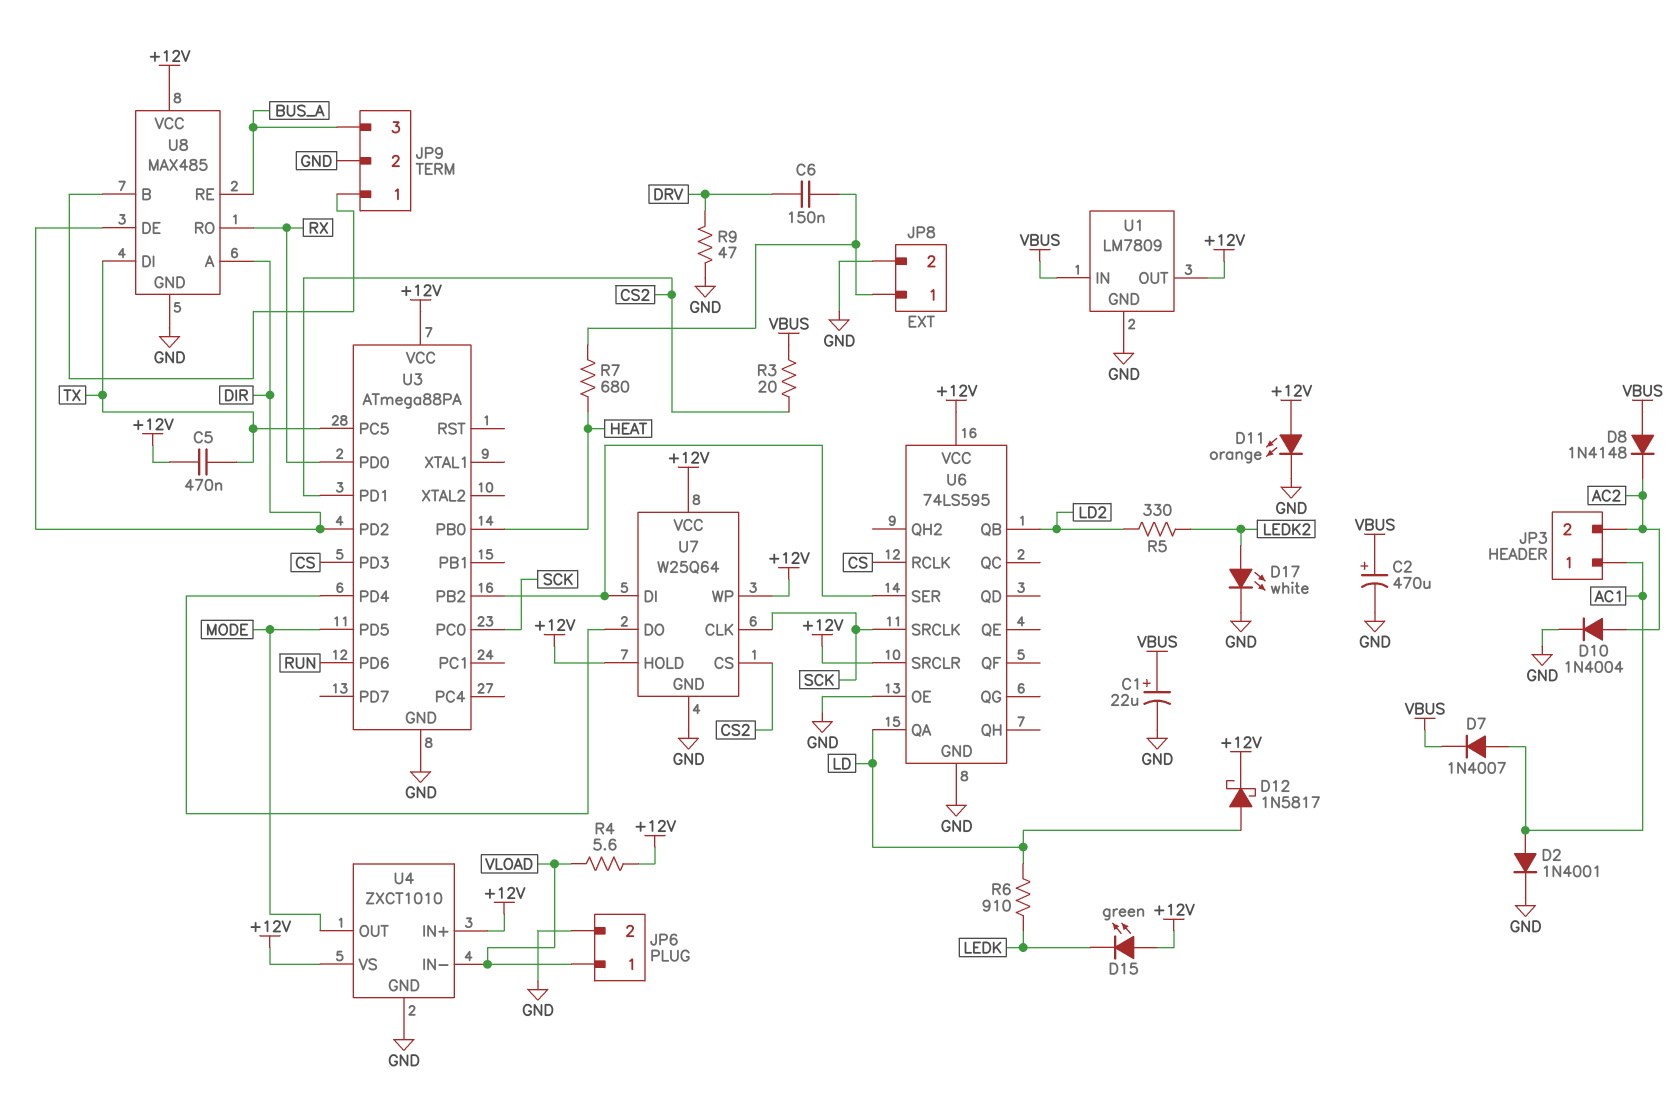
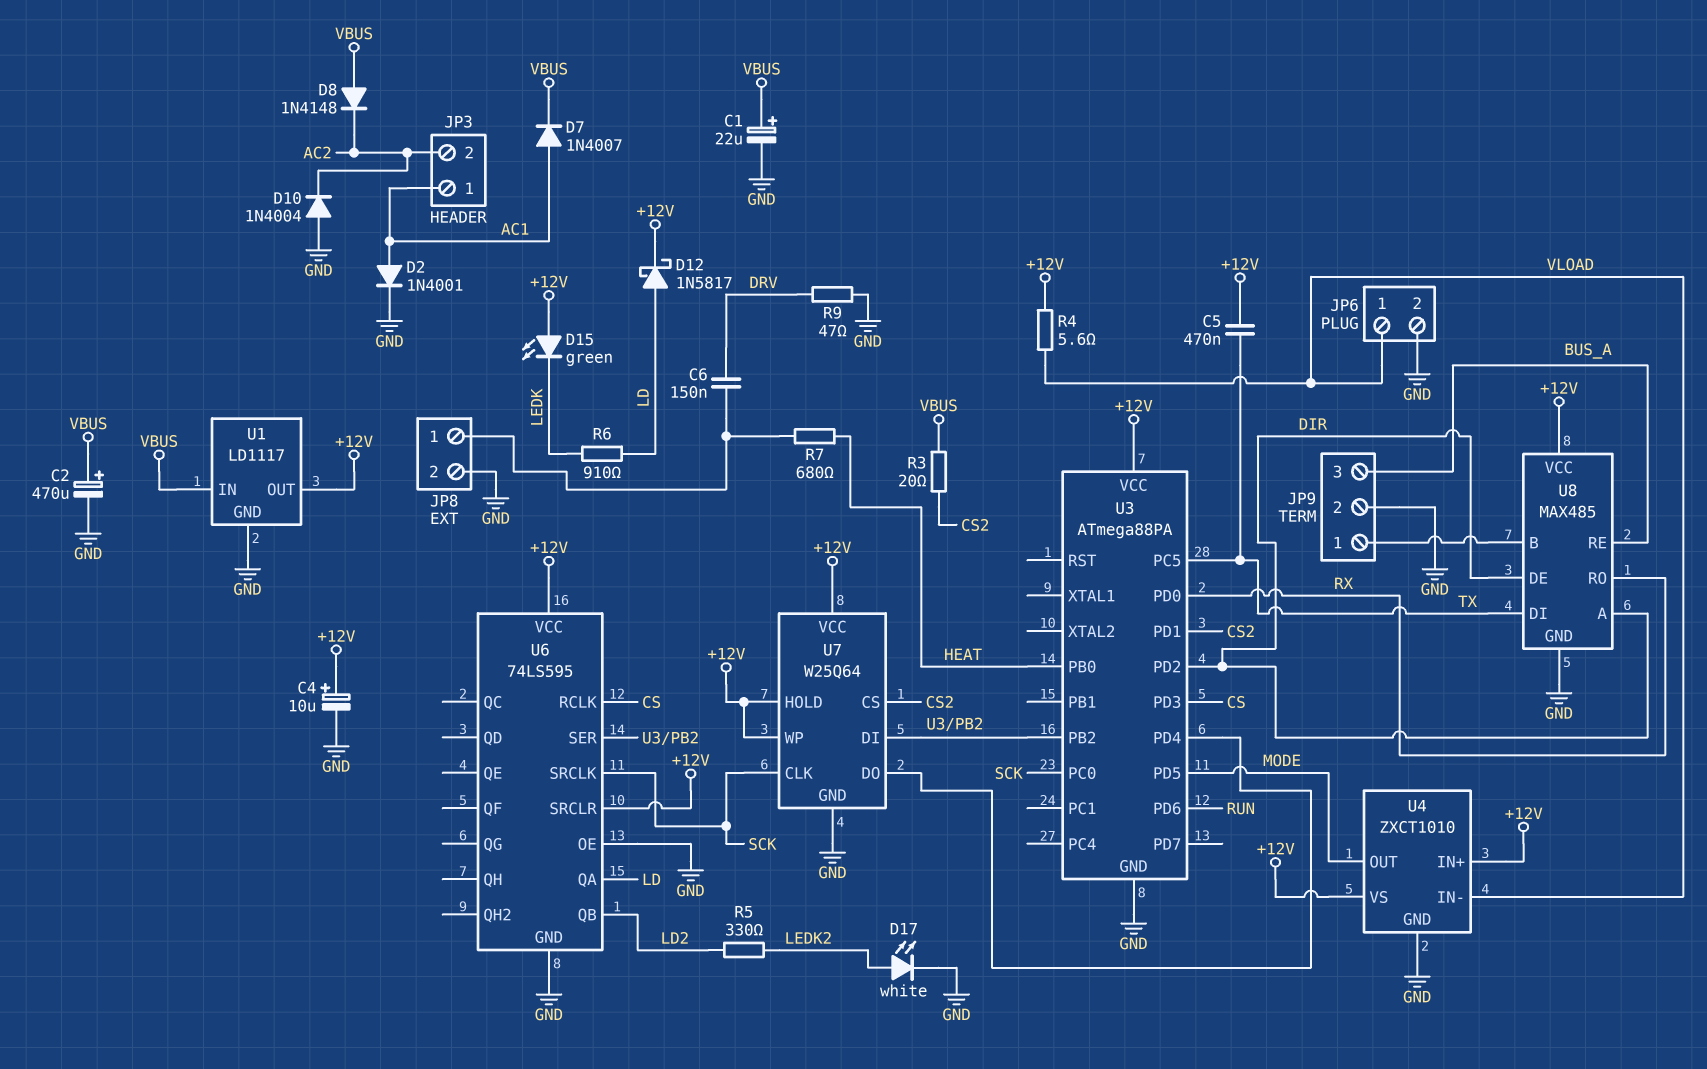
C4: none -> 10uF (plus +12V, minus GND)
D10: diode 1N4004 (A AC2, K GND) -> diode 1N4004 (A GND, K AC2)
D11: LED orange (A +12V, K GND) -> none
U1: LM7809 -> LD1117

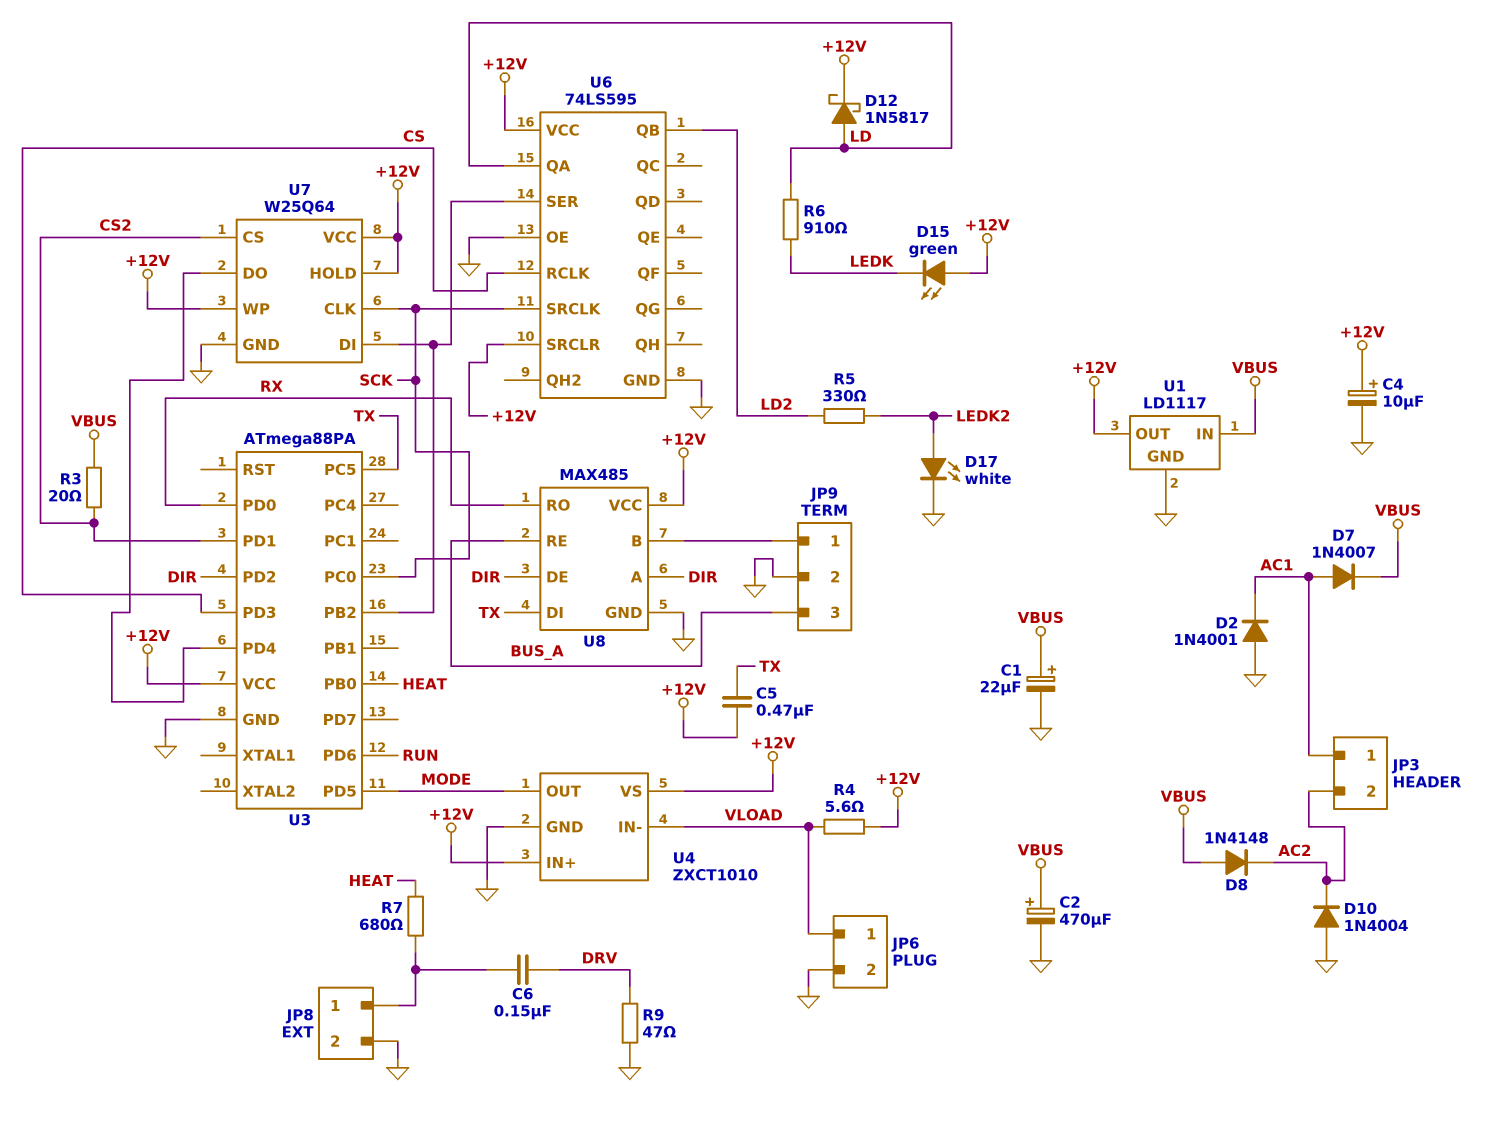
D2: diode 1N4001 (A AC1, K GND) -> diode 1N4001 (A GND, K AC1)

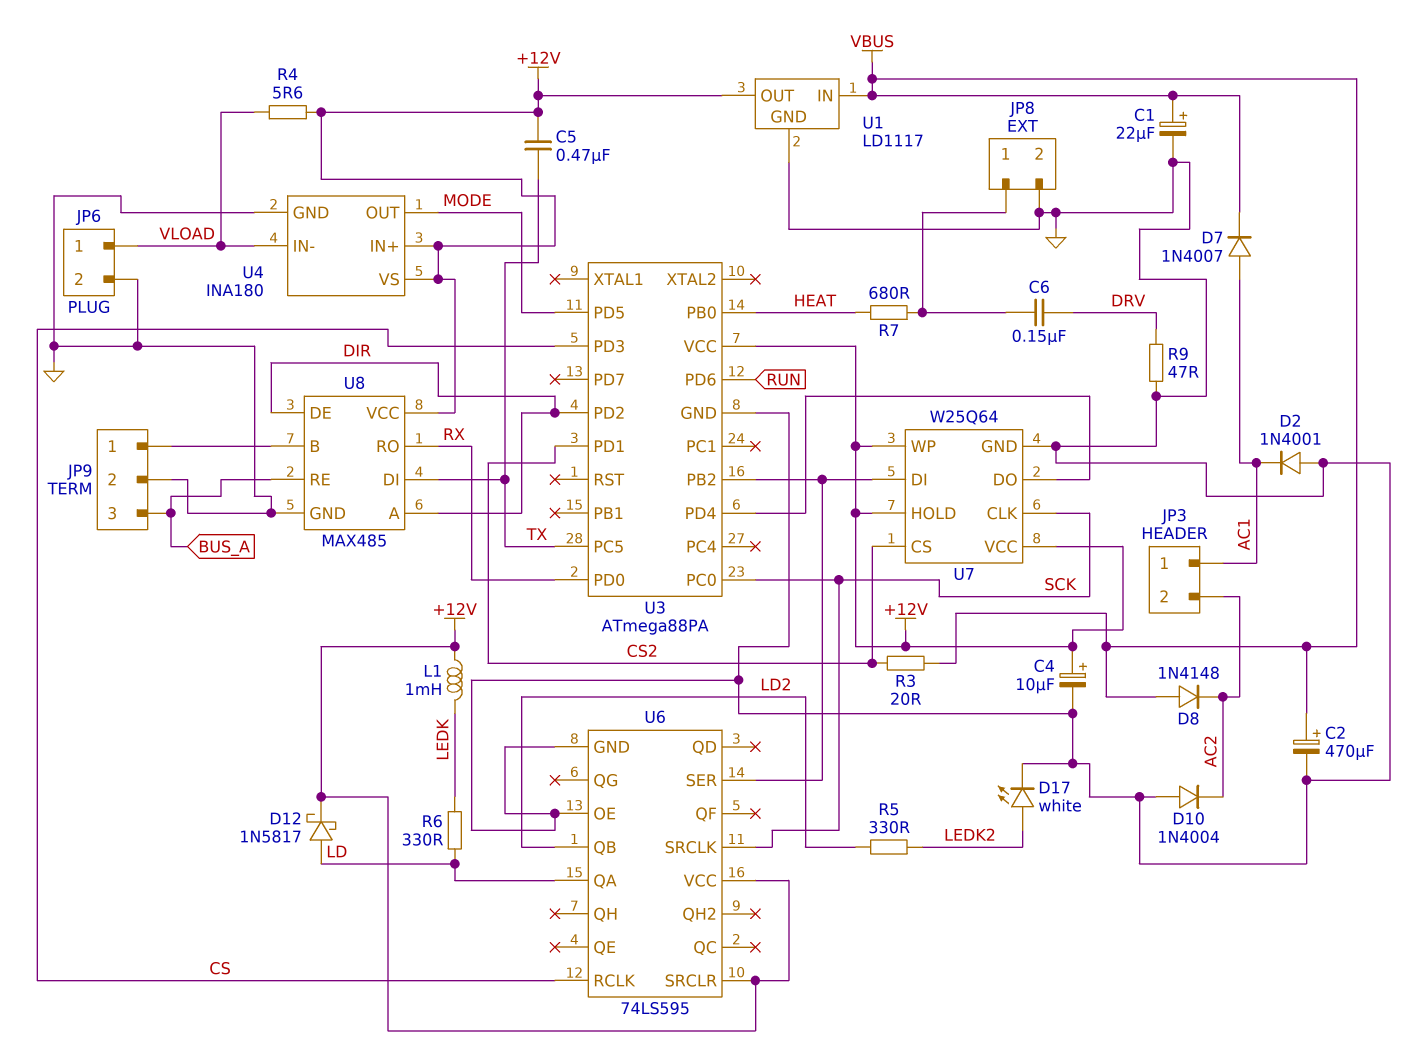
D15: LED green (A +12V, K LEDK) -> none
L1: none -> 1mH (+12V, LEDK)
R6: 910 (LD, LEDK) -> 330 (LD, LEDK)
U4: ZXCT1010 -> INA180

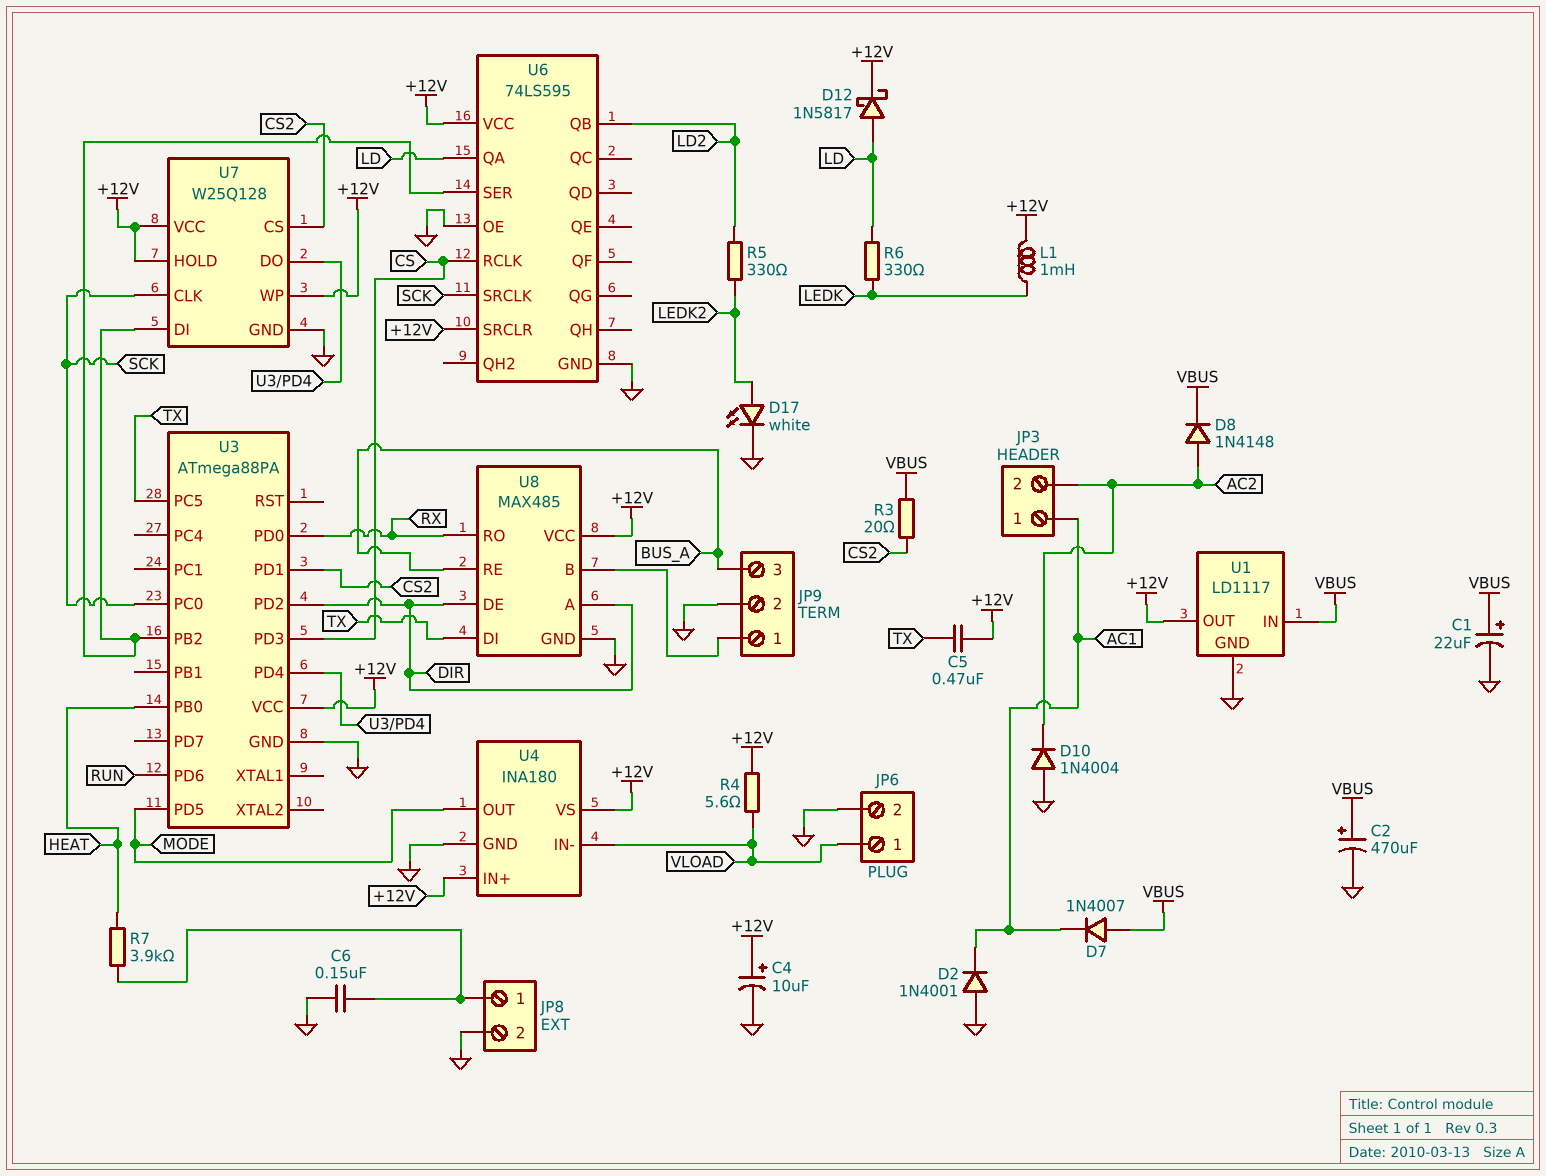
C6: 150nF (DRV, JP8/1) -> 150nF (GND, JP8/1)
D7: diode 1N4007 (A AC1, K VBUS) -> diode 1N4007 (A VBUS, K AC1)
D8: diode 1N4148 (A VBUS, K AC2) -> diode 1N4148 (A AC2, K VBUS)
R7: 680 (HEAT, JP8/1) -> 3.9k (HEAT, JP8/1)
R9: 47 (DRV, GND) -> none
U7: W25Q64 -> W25Q128

